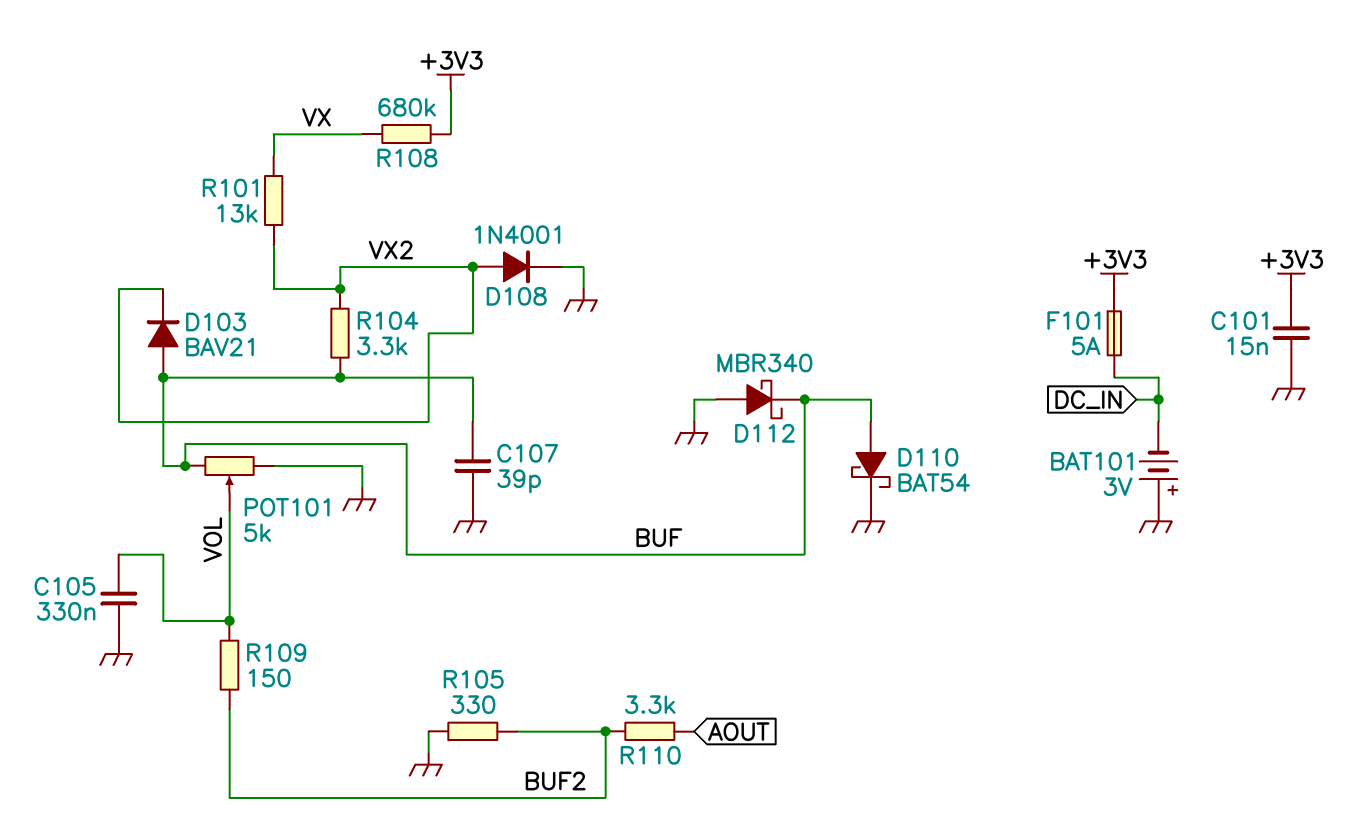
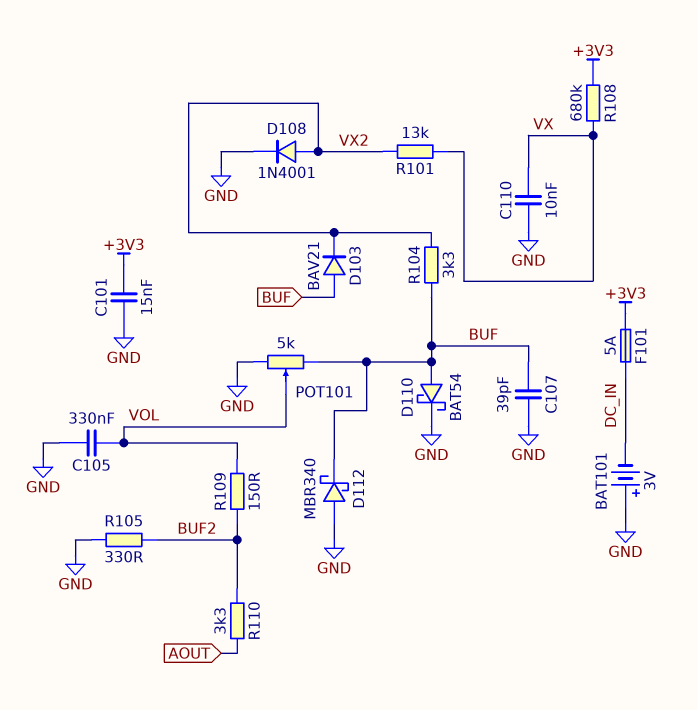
C110: none -> 10nF (GND, VX)

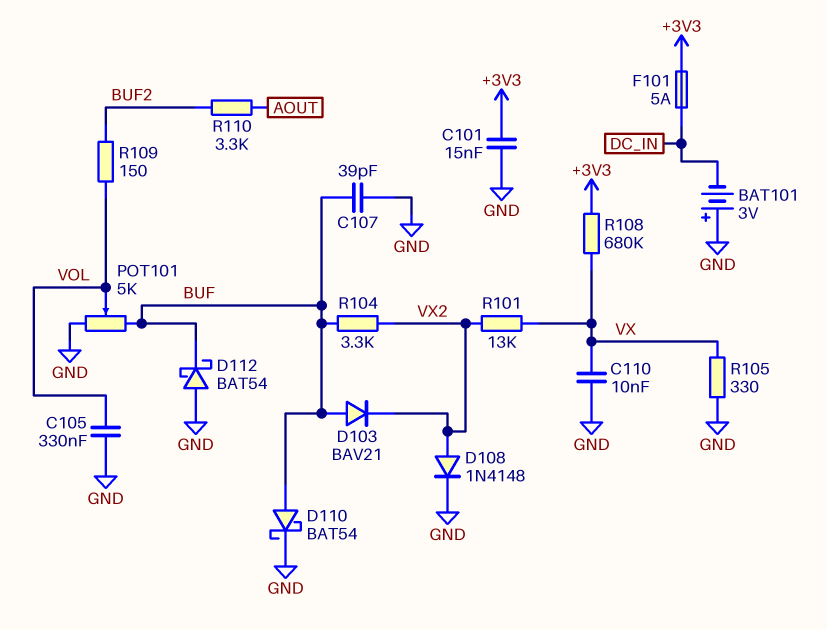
D108: diode 1N4001 (A VX2, K GND) -> diode 1N4148 (A VX2, K GND)
D112: schottky MBR340 (A GND, K BUF) -> schottky BAT54 (A GND, K BUF)
R105: 330 (BUF2, GND) -> 330 (GND, VX)

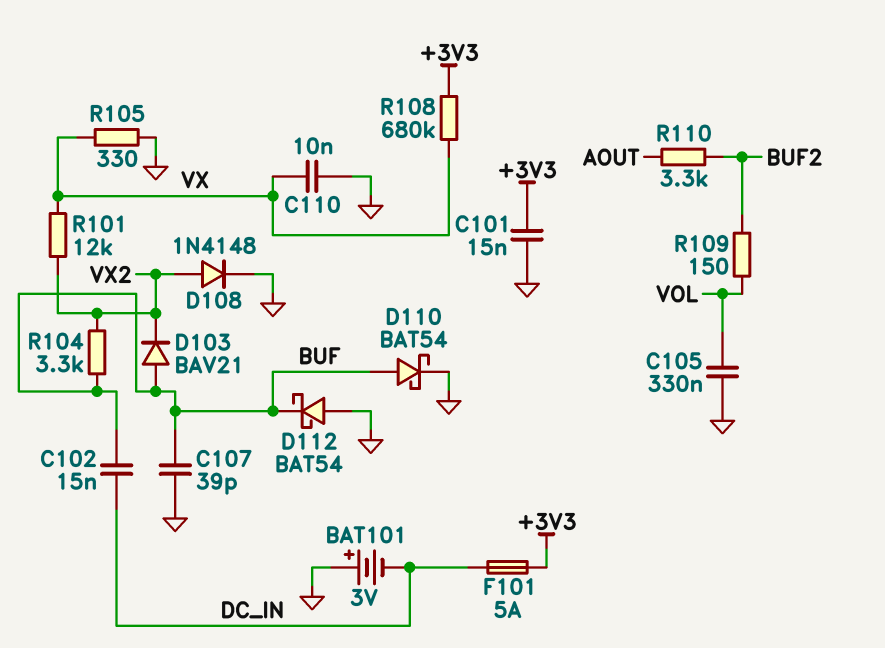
C102: none -> 15nF (BUF, DC_IN)
POT101: 5k (BUF, GND, wiper VOL) -> none
R101: 13k (VX, VX2) -> 12k (VX, VX2)

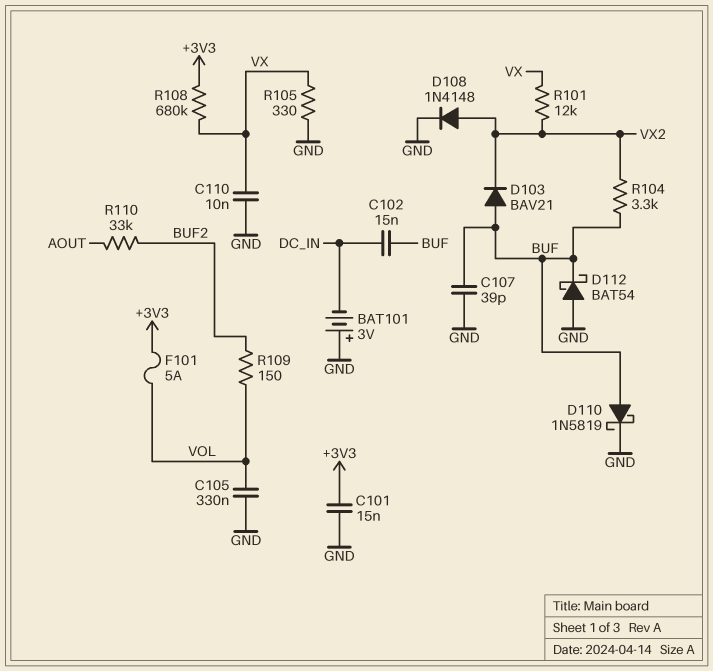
D110: schottky BAT54 (A BUF, K GND) -> schottky 1N5819 (A BUF, K GND)
F101: 5A (+3V3, DC_IN) -> 5A (+3V3, VOL)
R110: 3.3k (AOUT, BUF2) -> 33k (AOUT, BUF2)

